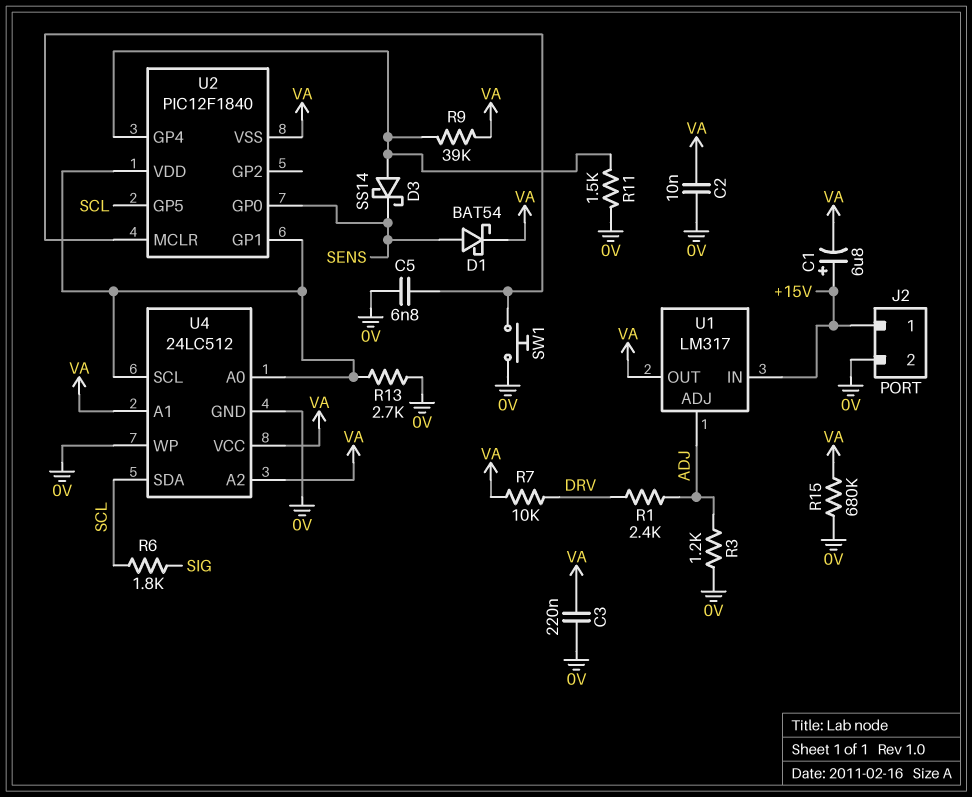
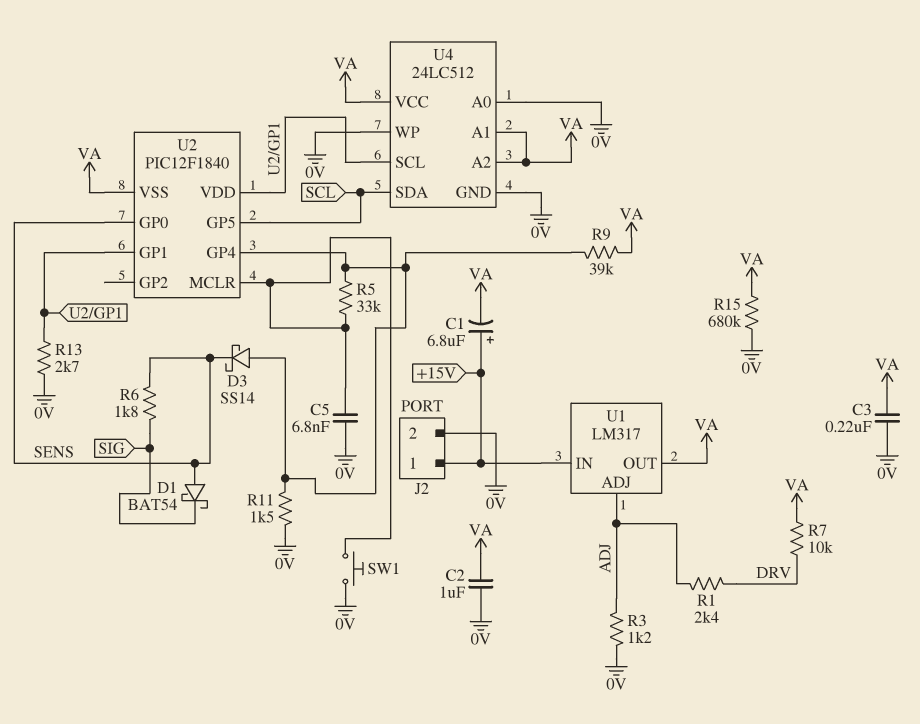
C2: 10nF (0V, VA) -> 1uF (0V, VA)
D1: schottky BAT54 (A SENS, K VA) -> schottky BAT54 (A SENS, K SIG)
R5: none -> 33k (U2/GP4, U2/MCLR)
R6: 1.8k (SCL, SIG) -> 1.8k (SENS, SIG)
U4 pin A0: U2/GP1 -> 0V

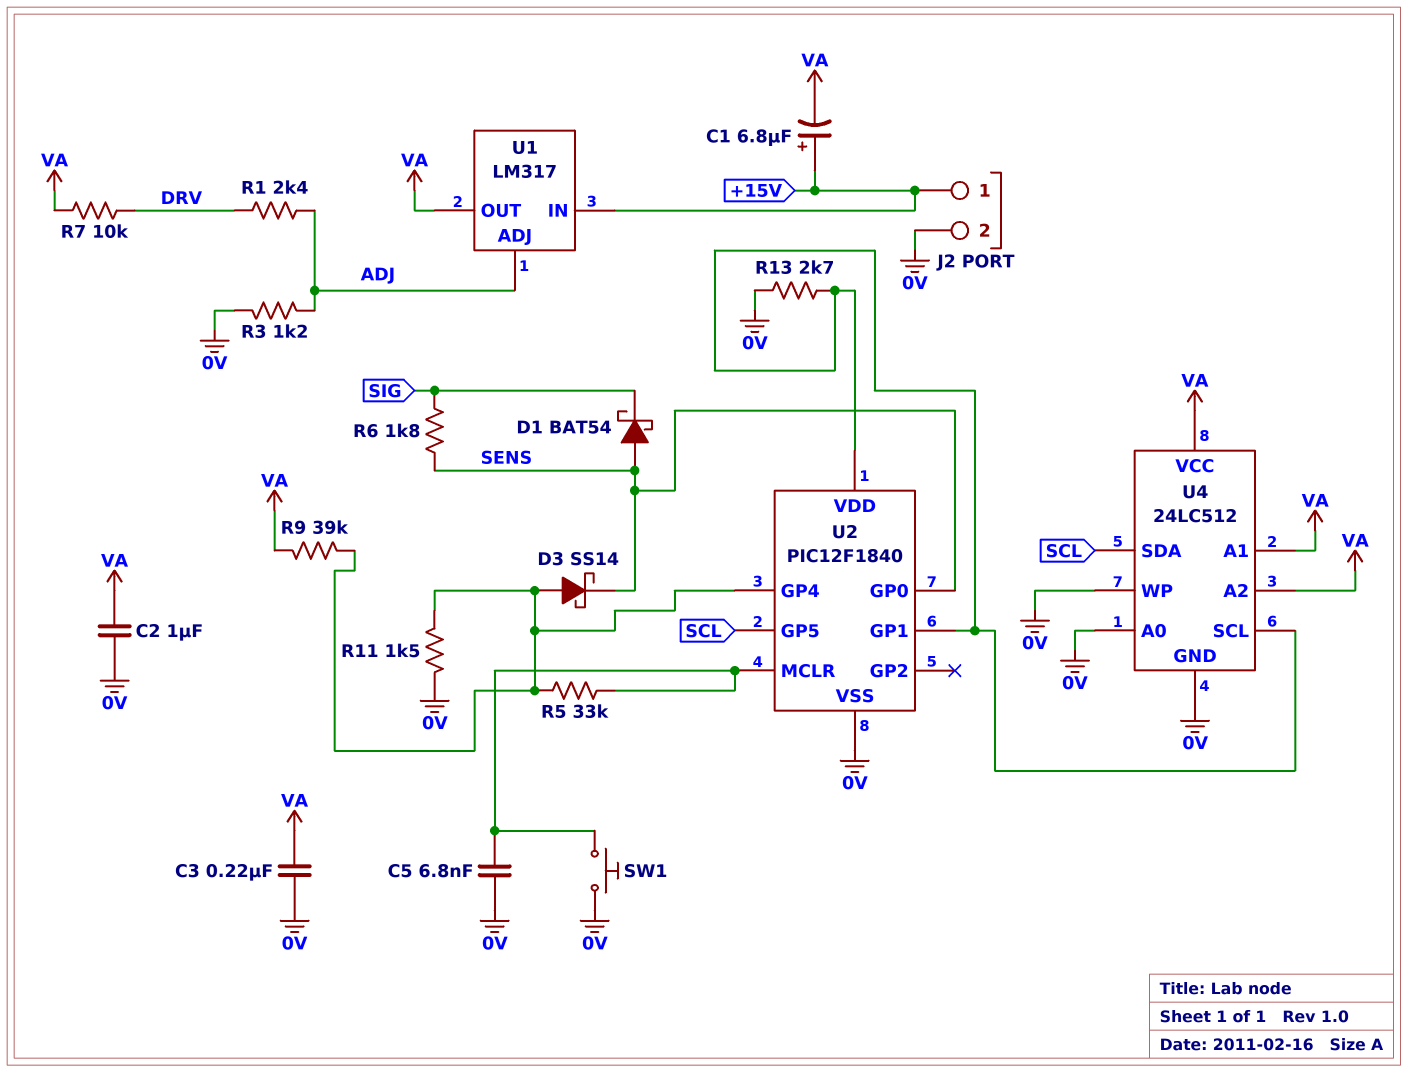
R15: 680k (0V, VA) -> none
U2 pin VSS: VA -> 0V

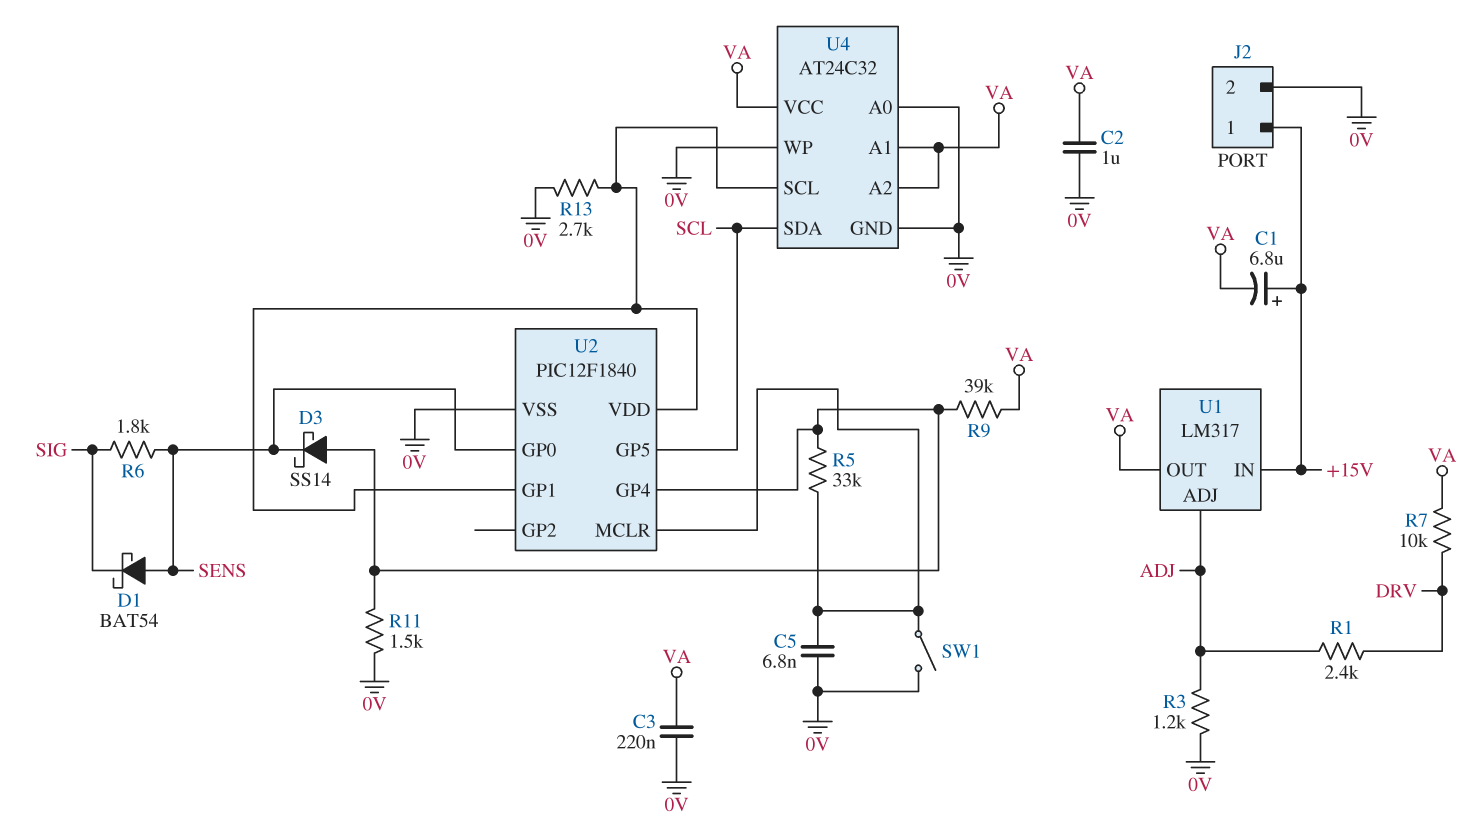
SW1: button (0V, U2/MCLR) -> switch (0V, U2/MCLR)
U4: 24LC512 -> AT24C32

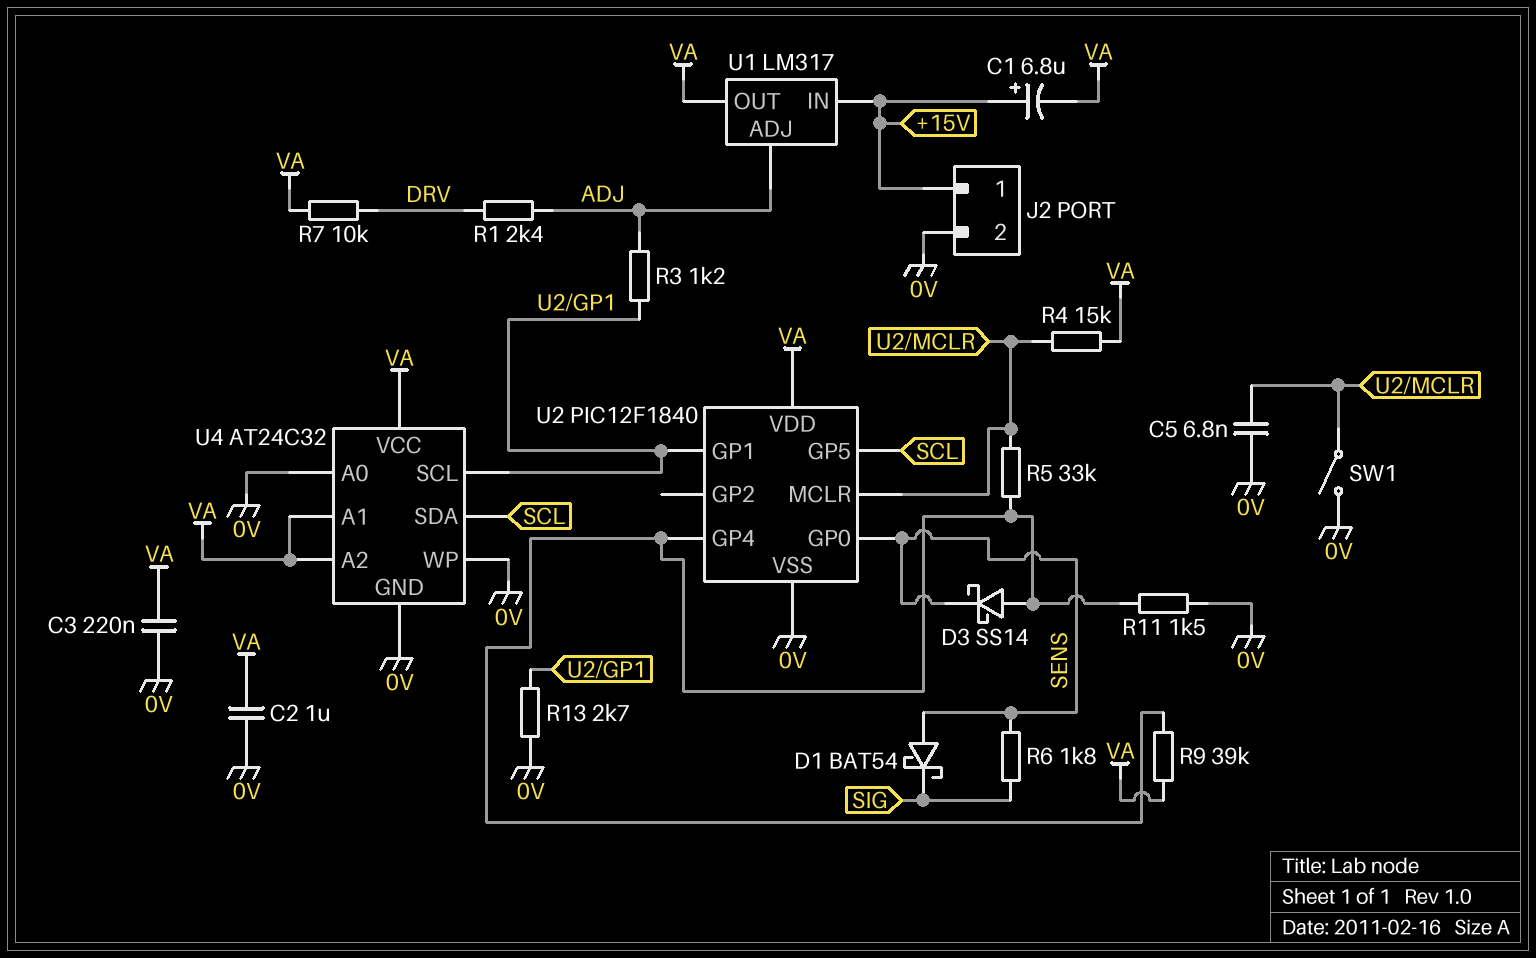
R3: 1.2k (0V, ADJ) -> 1.2k (ADJ, U2/GP1)
R4: none -> 15k (U2/MCLR, VA)
U2 pin VDD: U2/GP1 -> VA

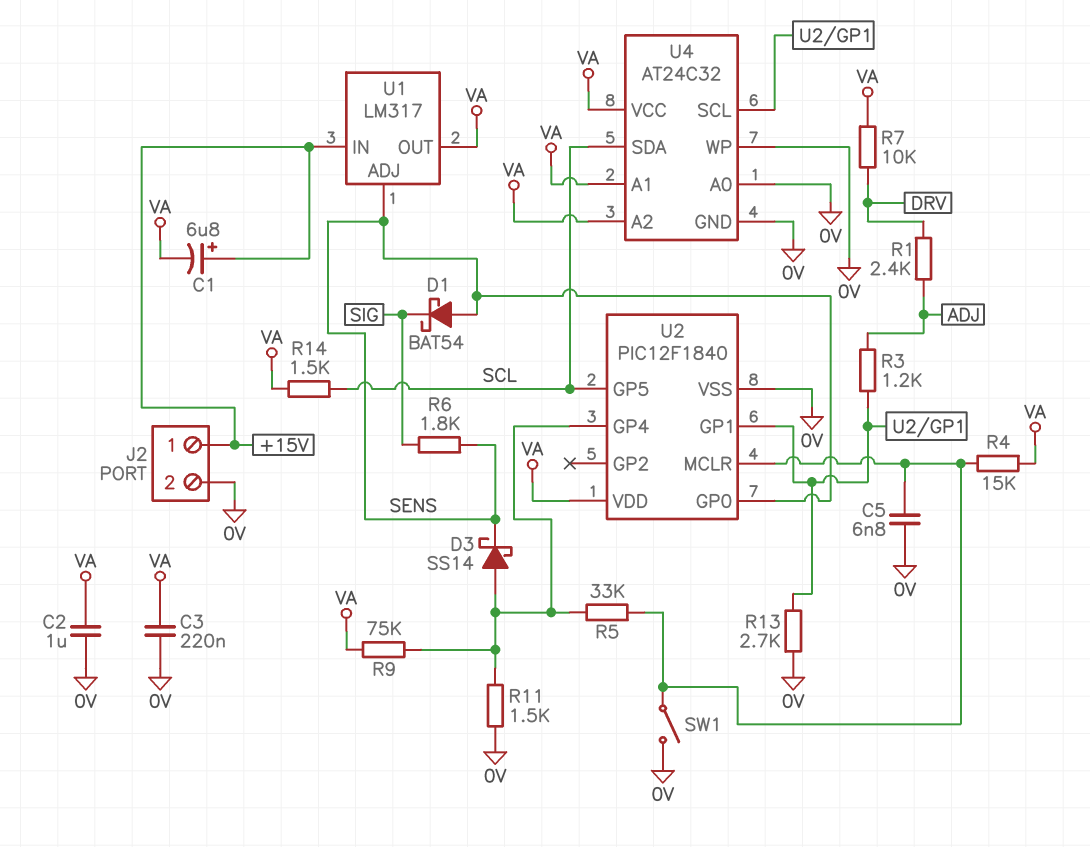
R9: 39k (U2/GP4, VA) -> 75k (U2/GP4, VA)
R14: none -> 1.5k (SCL, VA)
U1 pin ADJ: ADJ -> SENS

